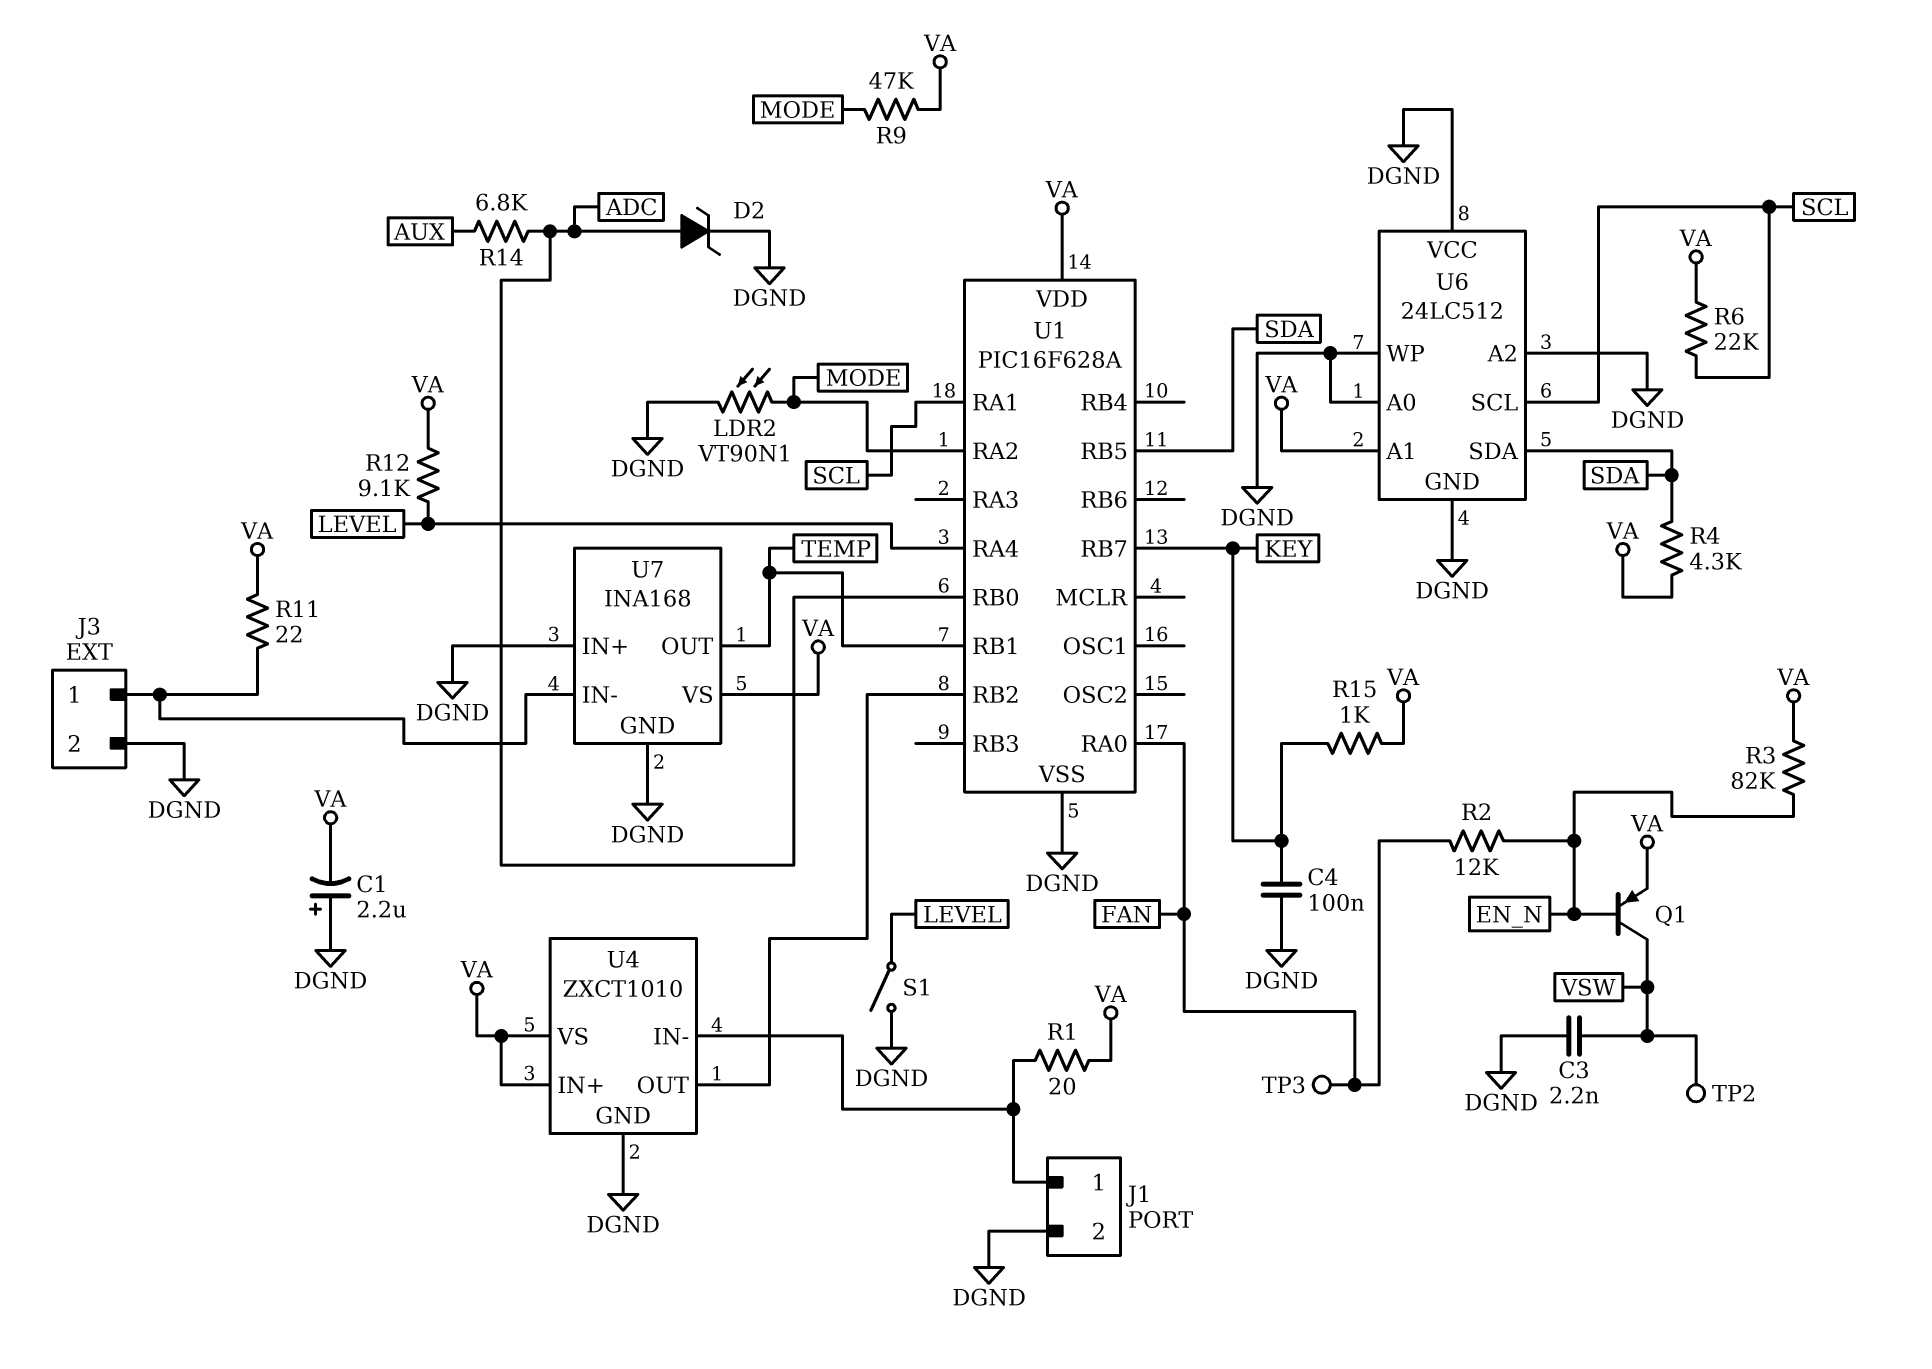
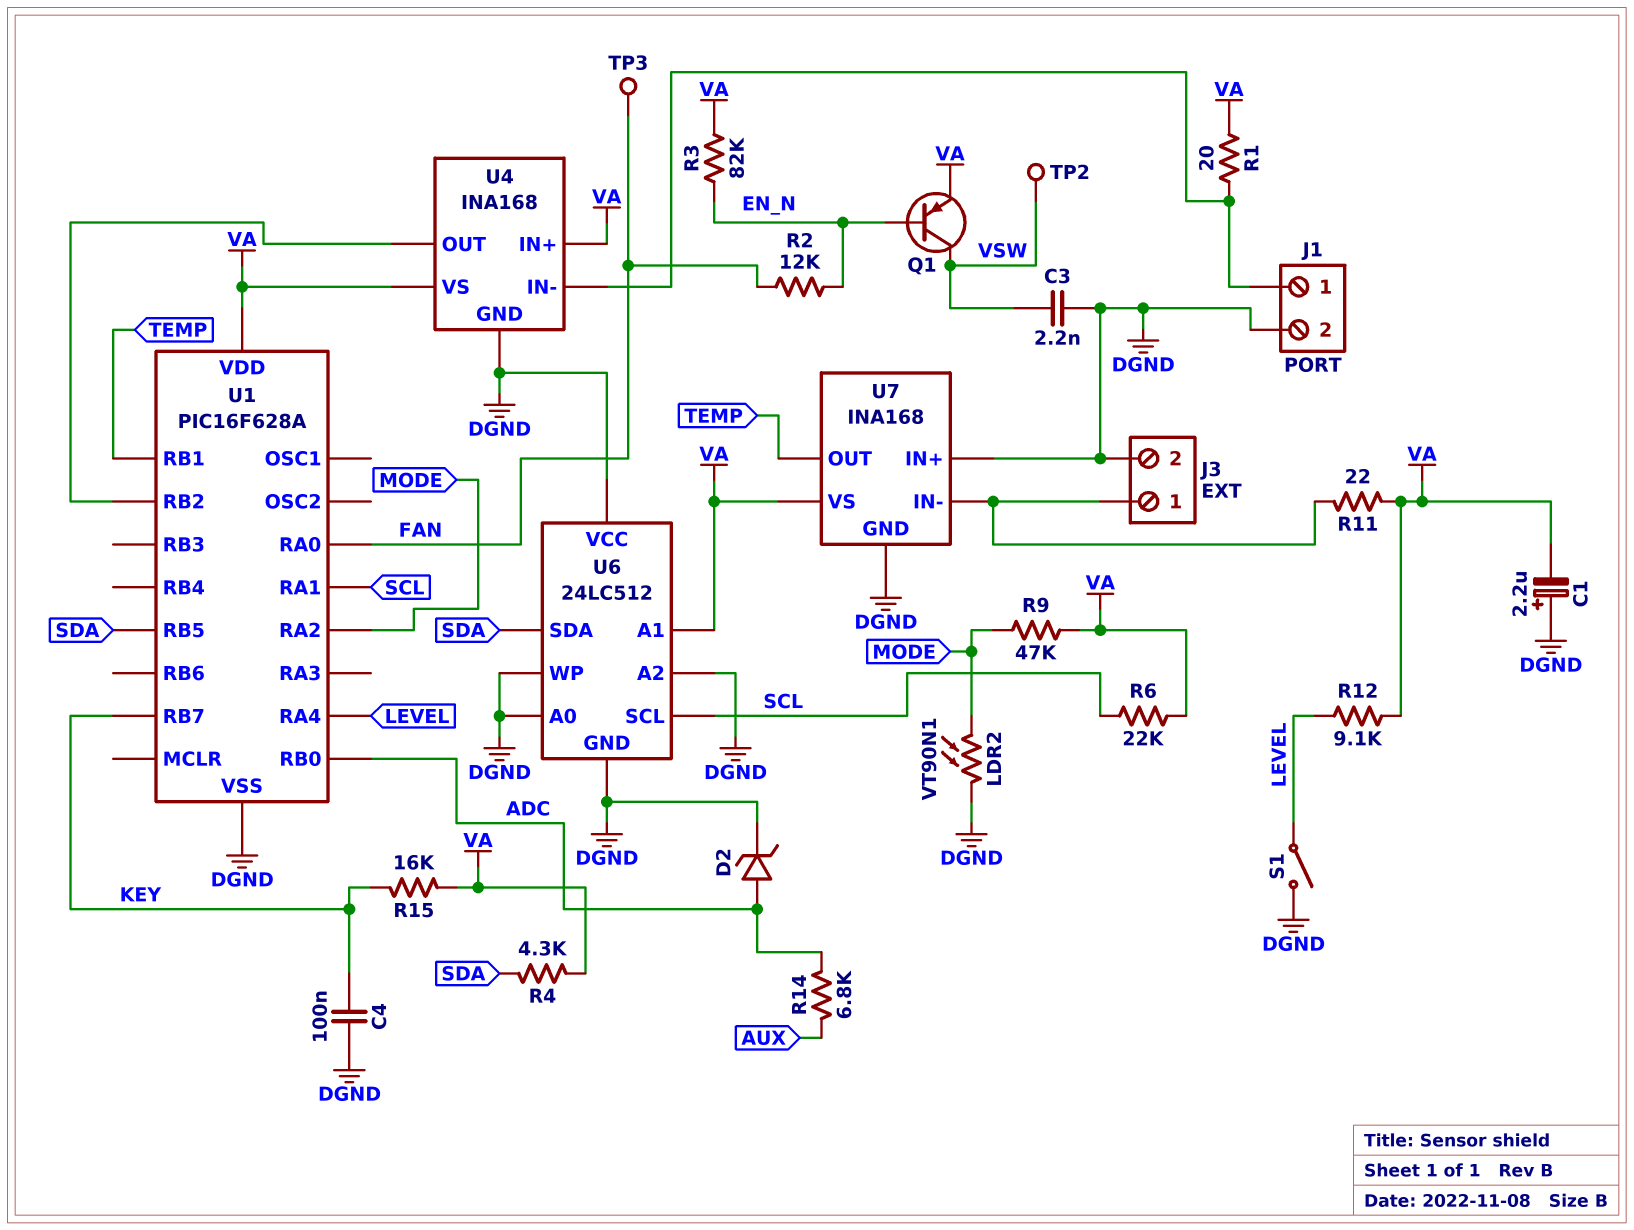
R15: 1k (KEY, VA) -> 16k (KEY, VA)
U4: ZXCT1010 -> INA168

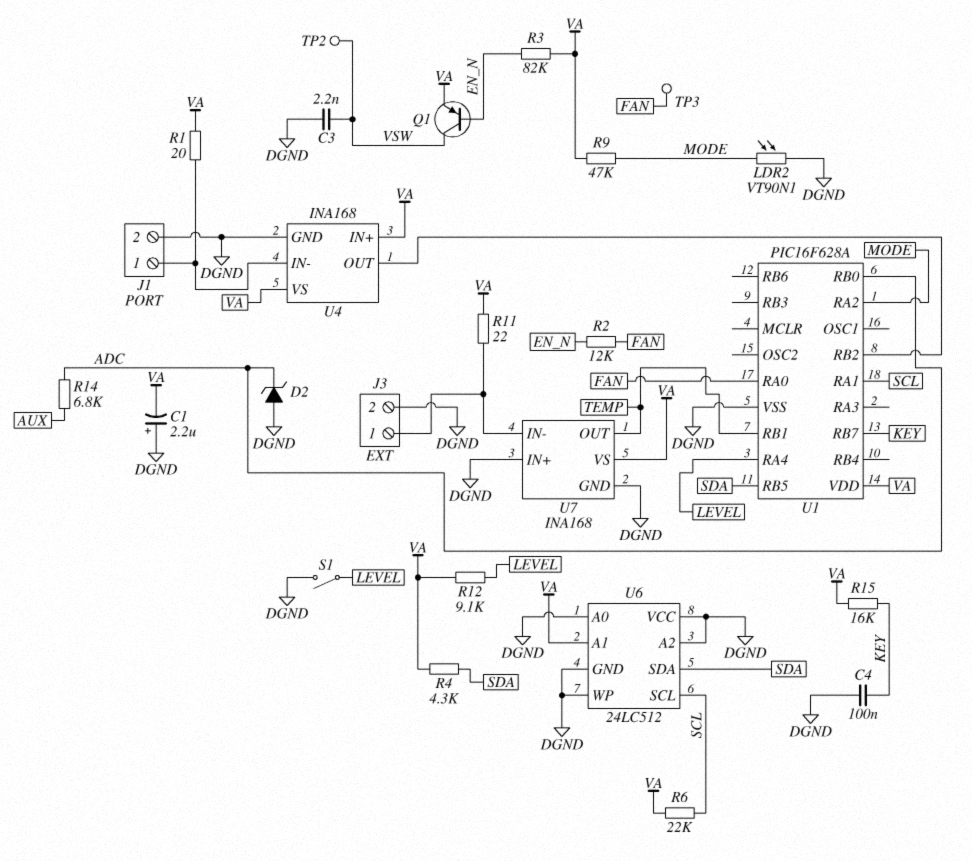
D2: zener (A ADC, K DGND) -> zener (A DGND, K ADC)

